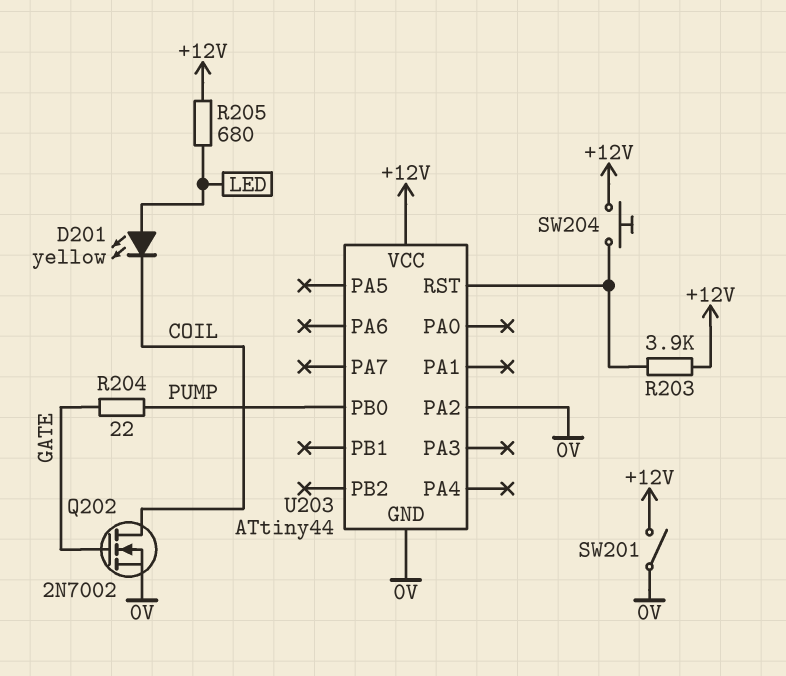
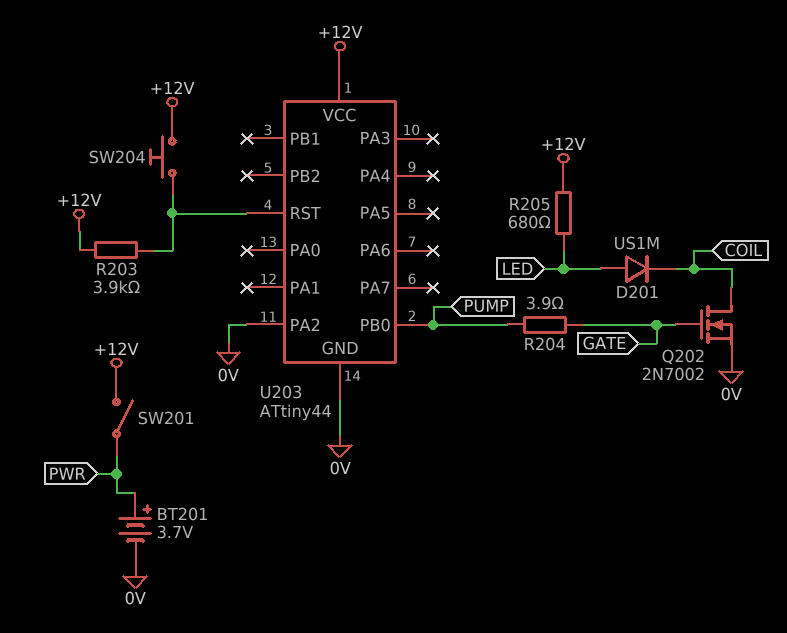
BT201: none -> 3.7V (plus PWR, minus 0V)
D201: LED yellow (A LED, K COIL) -> diode US1M (A LED, K COIL)
R204: 22 (GATE, PUMP) -> 3.9 (GATE, PUMP)
SW201: switch (+12V, 0V) -> switch (+12V, PWR)

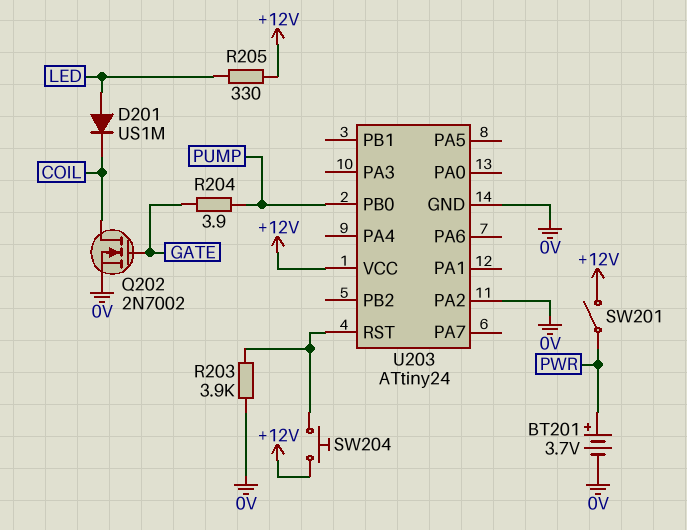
R203: 3.9k (+12V, U203/RST) -> 3.9k (0V, U203/RST)
R205: 680 (+12V, LED) -> 330 (+12V, LED)
U203: ATtiny44 -> ATtiny24

